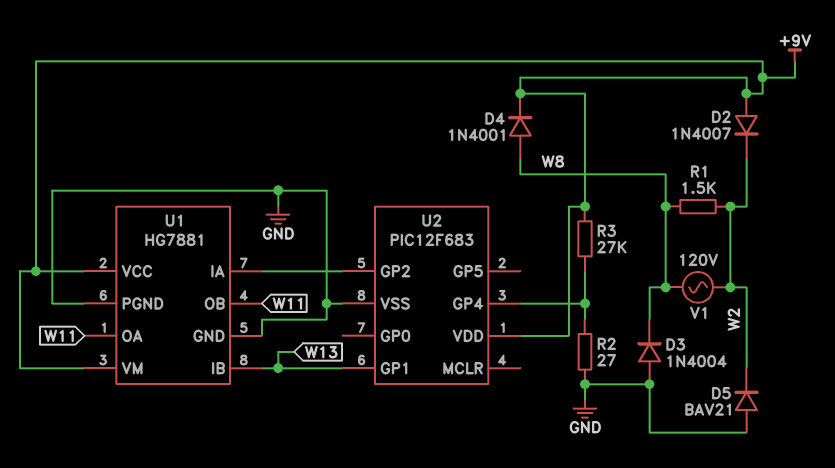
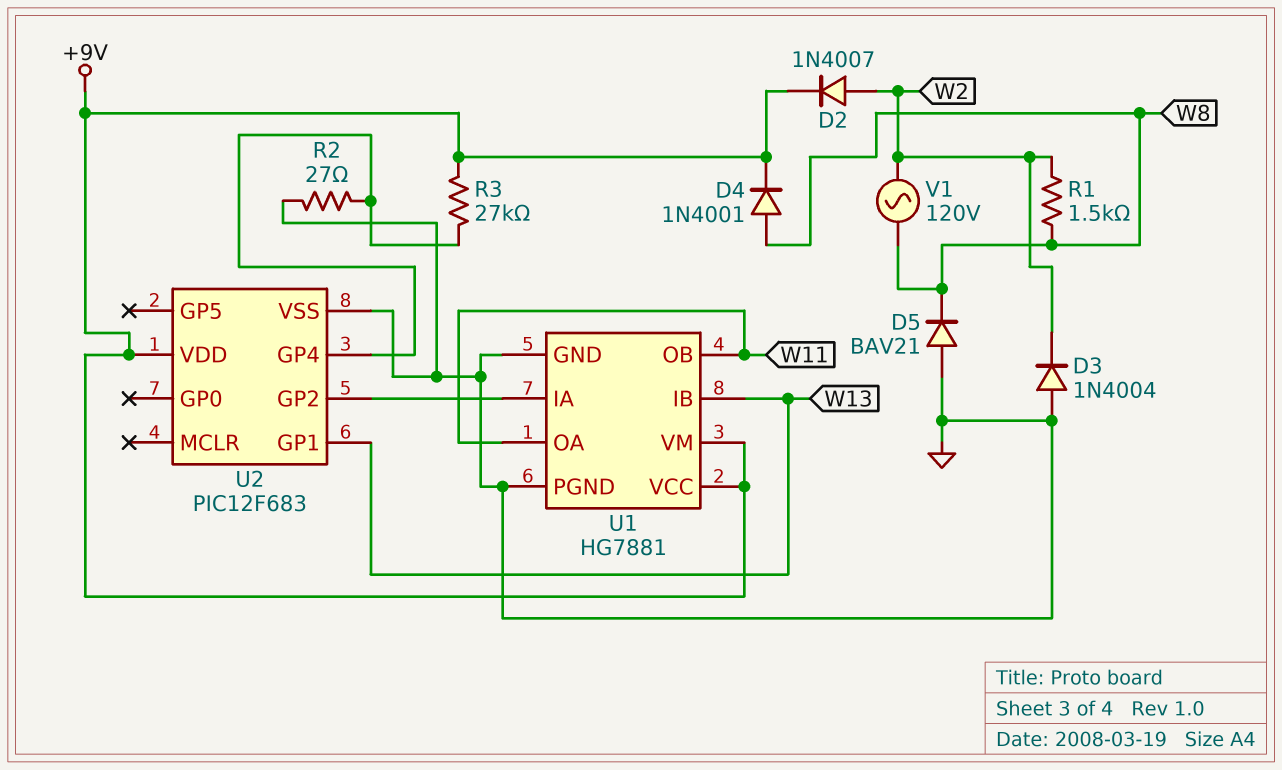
D2: diode 1N4007 (A +9V, K W2) -> diode 1N4007 (A W2, K +9V)
D3: diode 1N4004 (A GND, K W8) -> diode 1N4004 (A GND, K W2)
D5: diode BAV21 (A GND, K W2) -> diode BAV21 (A GND, K W8)

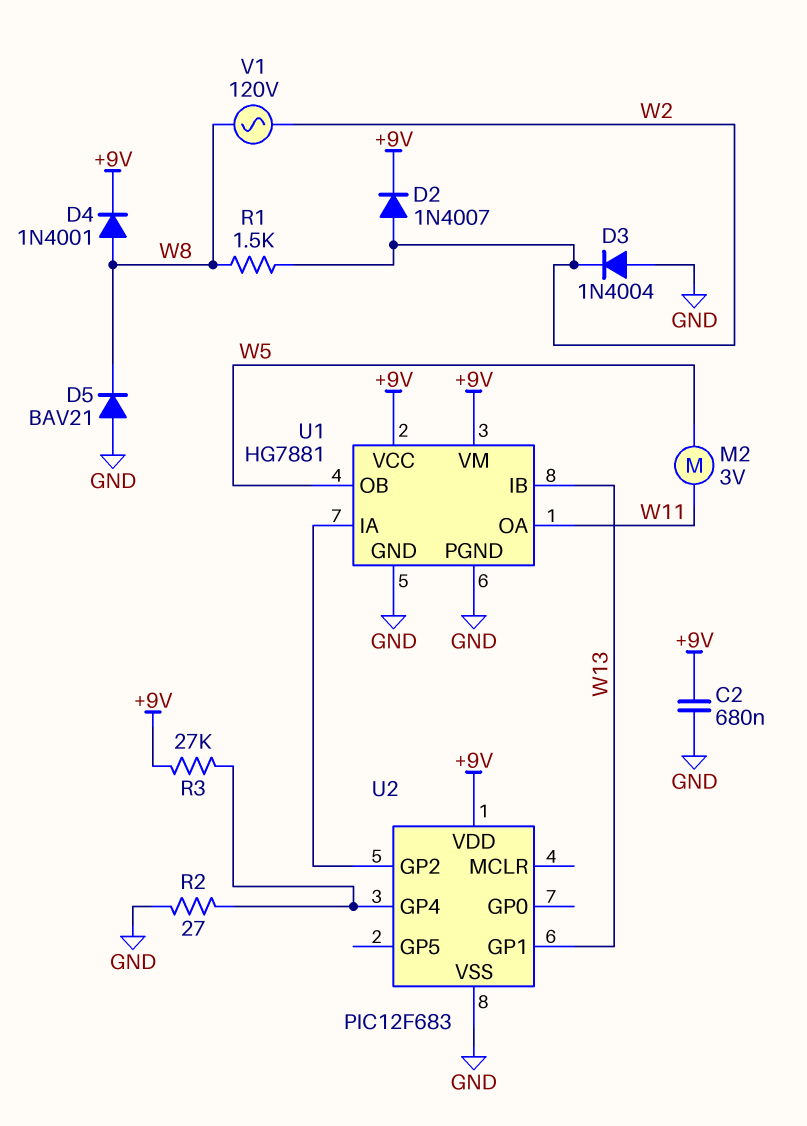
C2: none -> 680nF (+9V, GND)
M2: none -> motor 3V (W5, W11)
U1 pin OB: W11 -> W5

